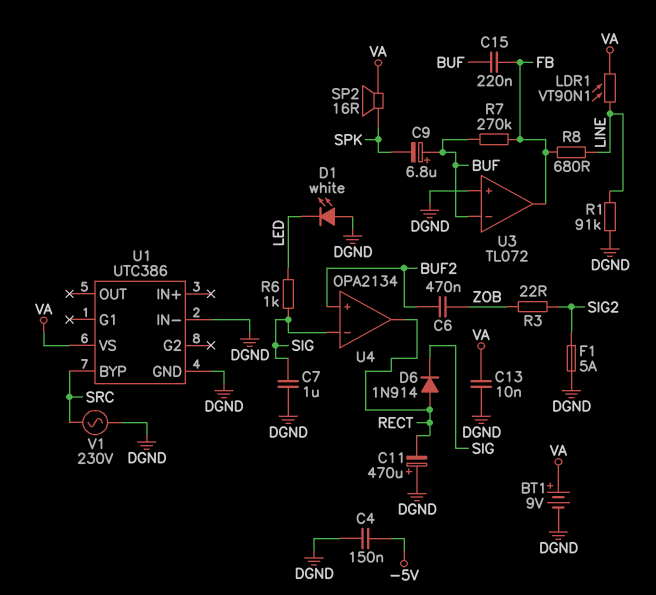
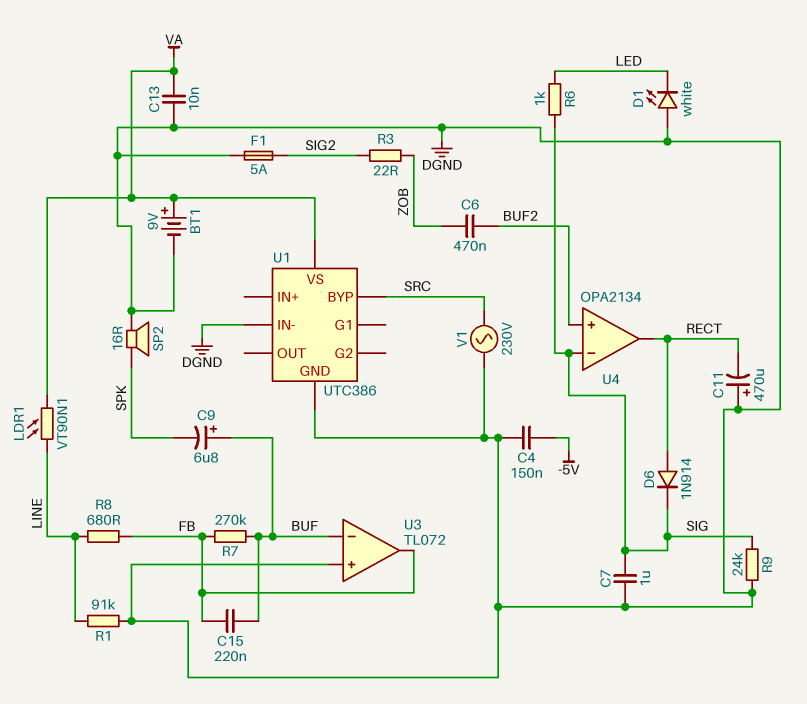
R9: none -> 24k (DGND, SIG)
SP2: speaker 16R (SPK, VA) -> speaker 16R (DGND, SPK)

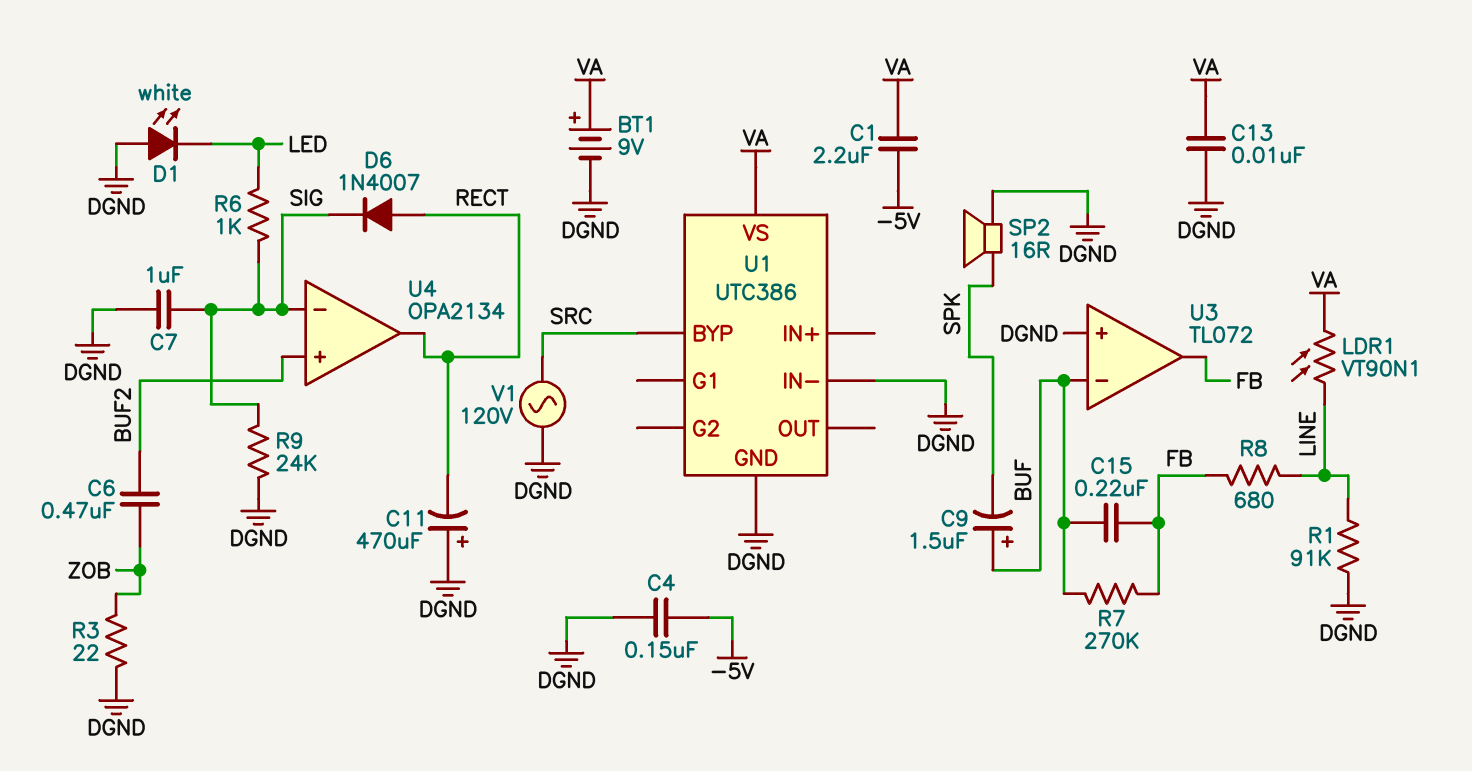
C1: none -> 2.2uF (-5V, VA)
C9: 6.8uF (plus BUF, minus SPK) -> 1.5uF (plus BUF, minus SPK)
D6: diode 1N914 (A RECT, K SIG) -> diode 1N4007 (A RECT, K SIG)
F1: 5A (DGND, SIG2) -> none
R3: 22 (SIG2, ZOB) -> 22 (DGND, ZOB)
V1: AC 230V (DGND, SRC) -> AC 120V (DGND, SRC)

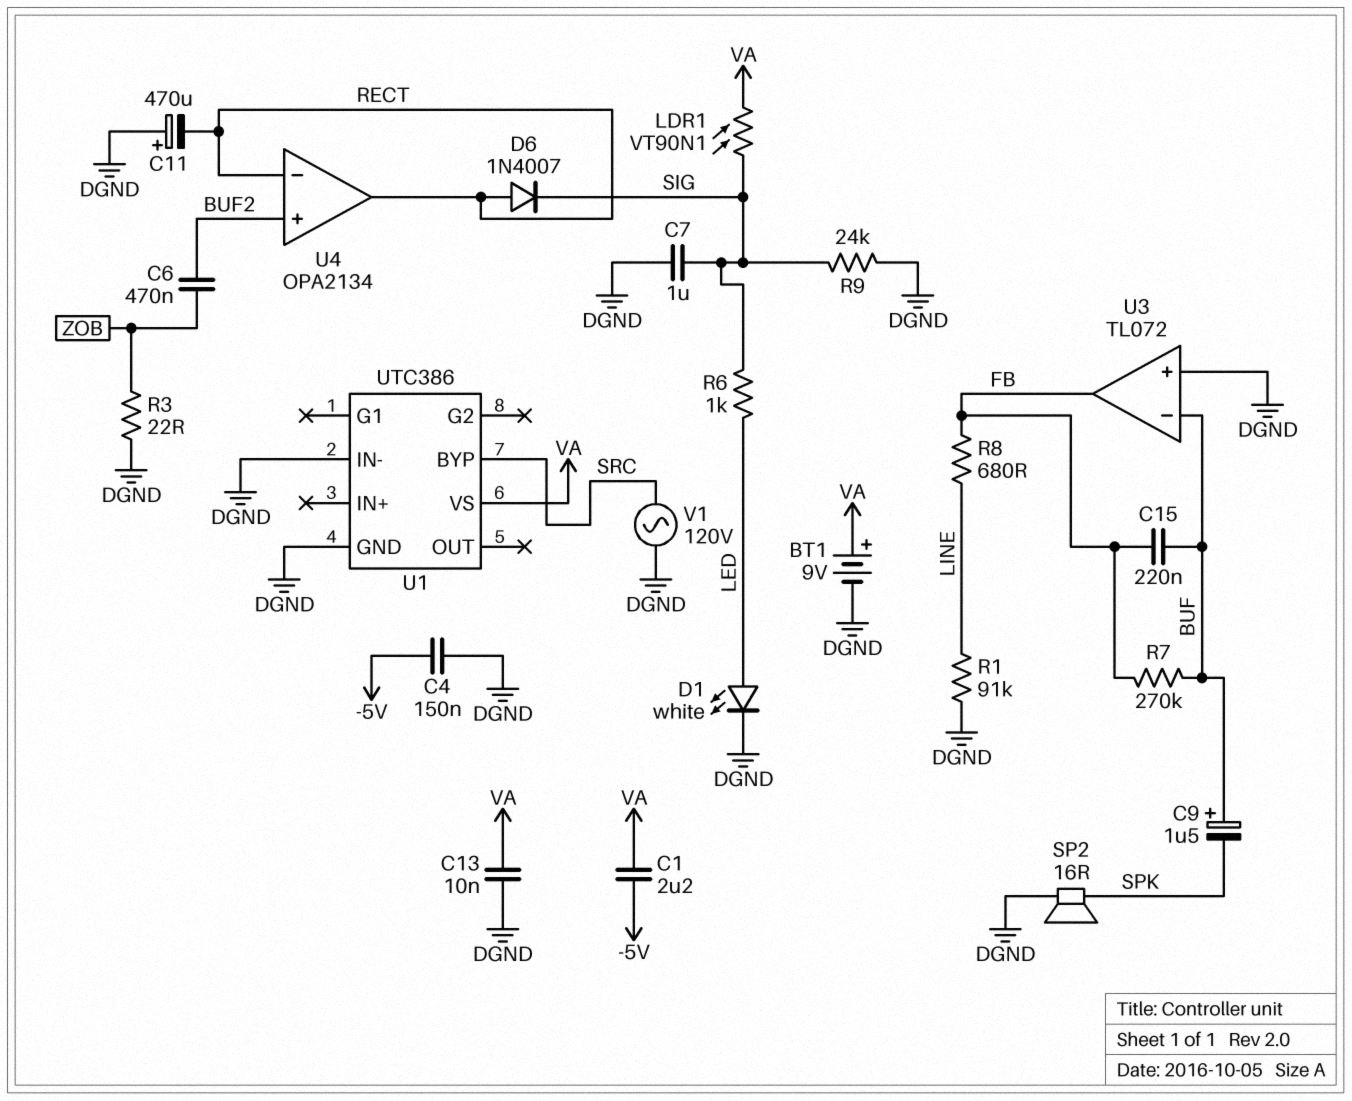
D1: LED white (A DGND, K LED) -> LED white (A LED, K DGND)
LDR1: VT90N1 (LINE, VA) -> VT90N1 (SIG, VA)
U4 pin in-: SIG -> RECT

